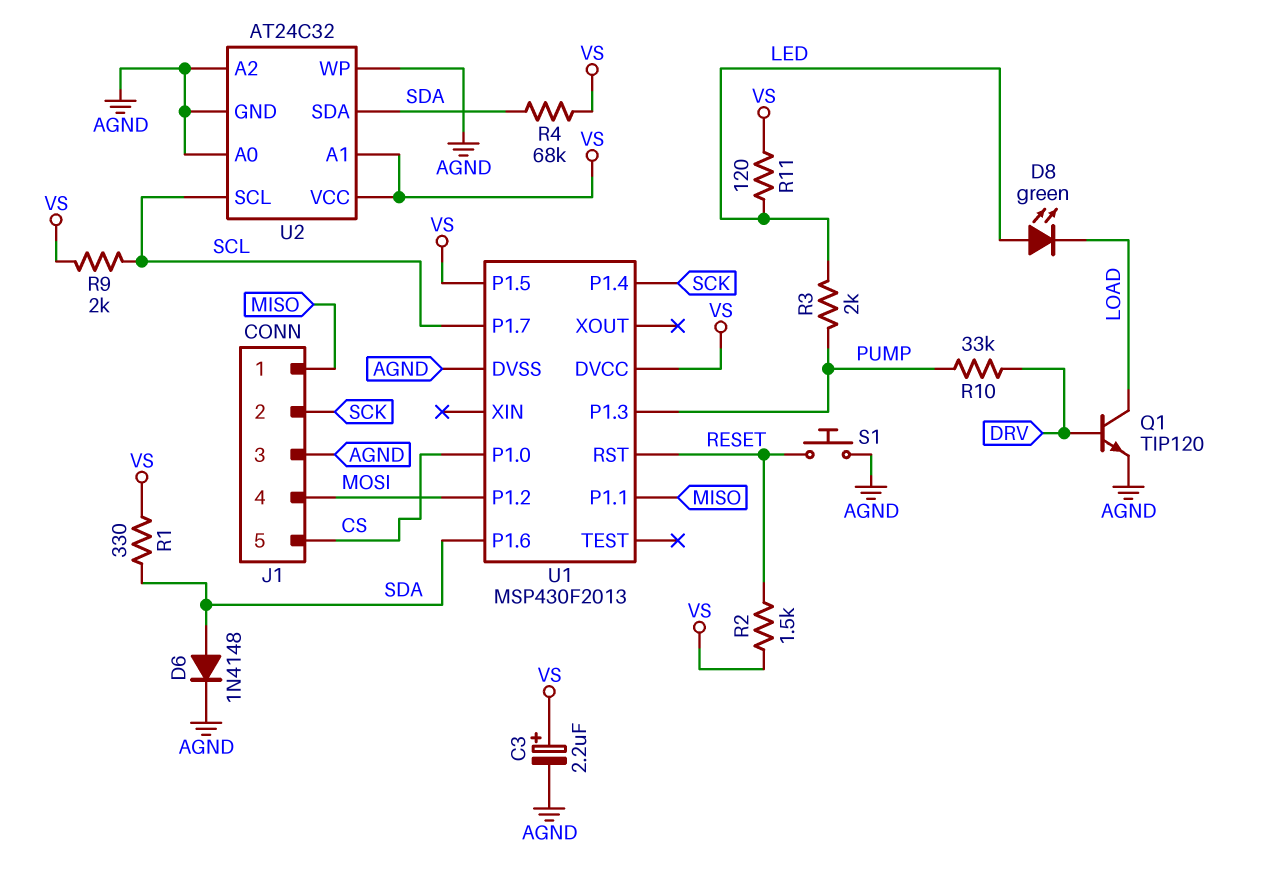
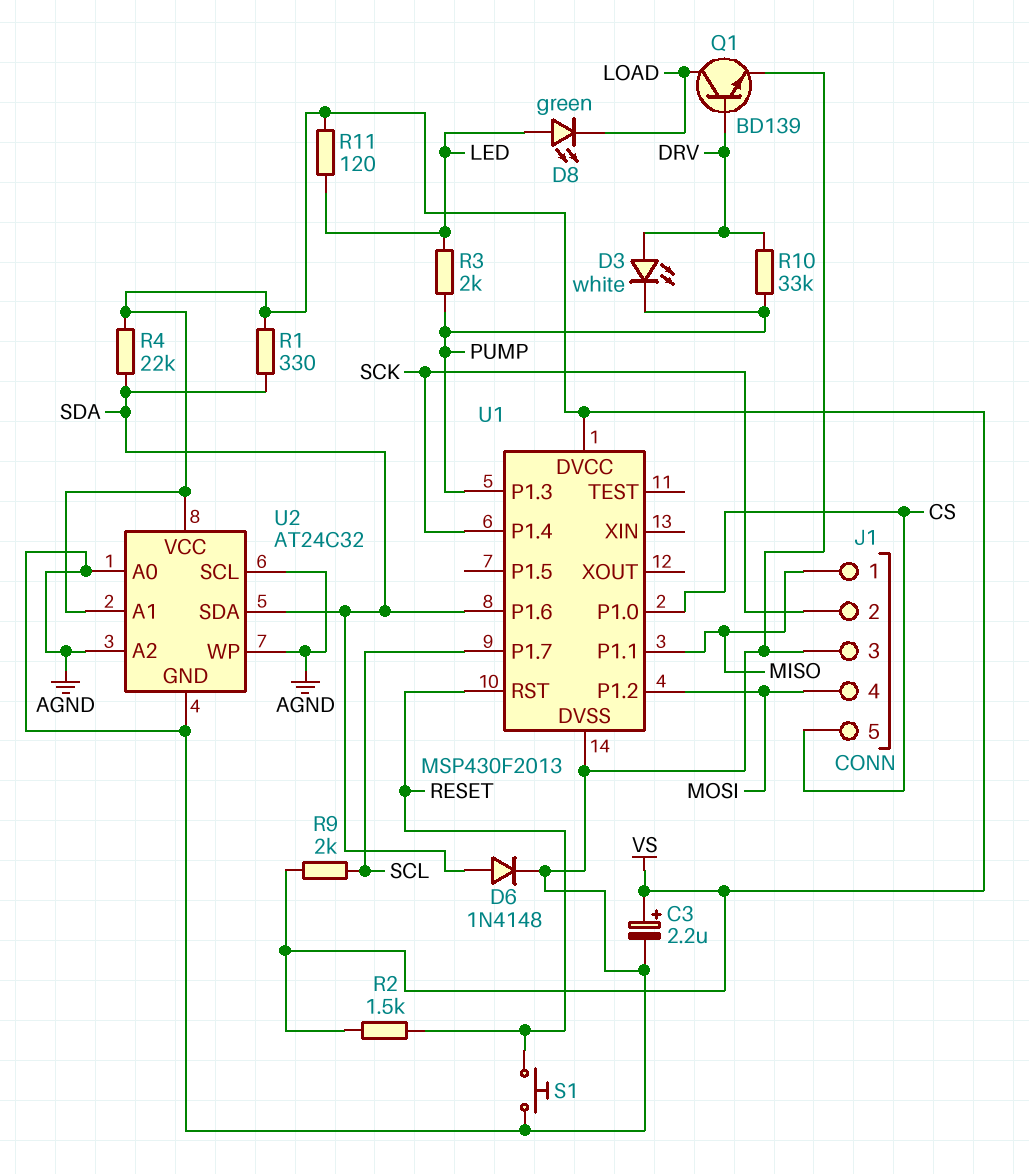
D3: none -> LED white (A DRV, K PUMP)
Q1: NPN TIP120 (B DRV, C LOAD, E AGND) -> NPN BD139 (B DRV, C LOAD, E AGND)
R4: 68k (SDA, VS) -> 22k (SDA, VS)
U1 pin P1.5: VS -> none
U2 pin SCL: SCL -> AGND

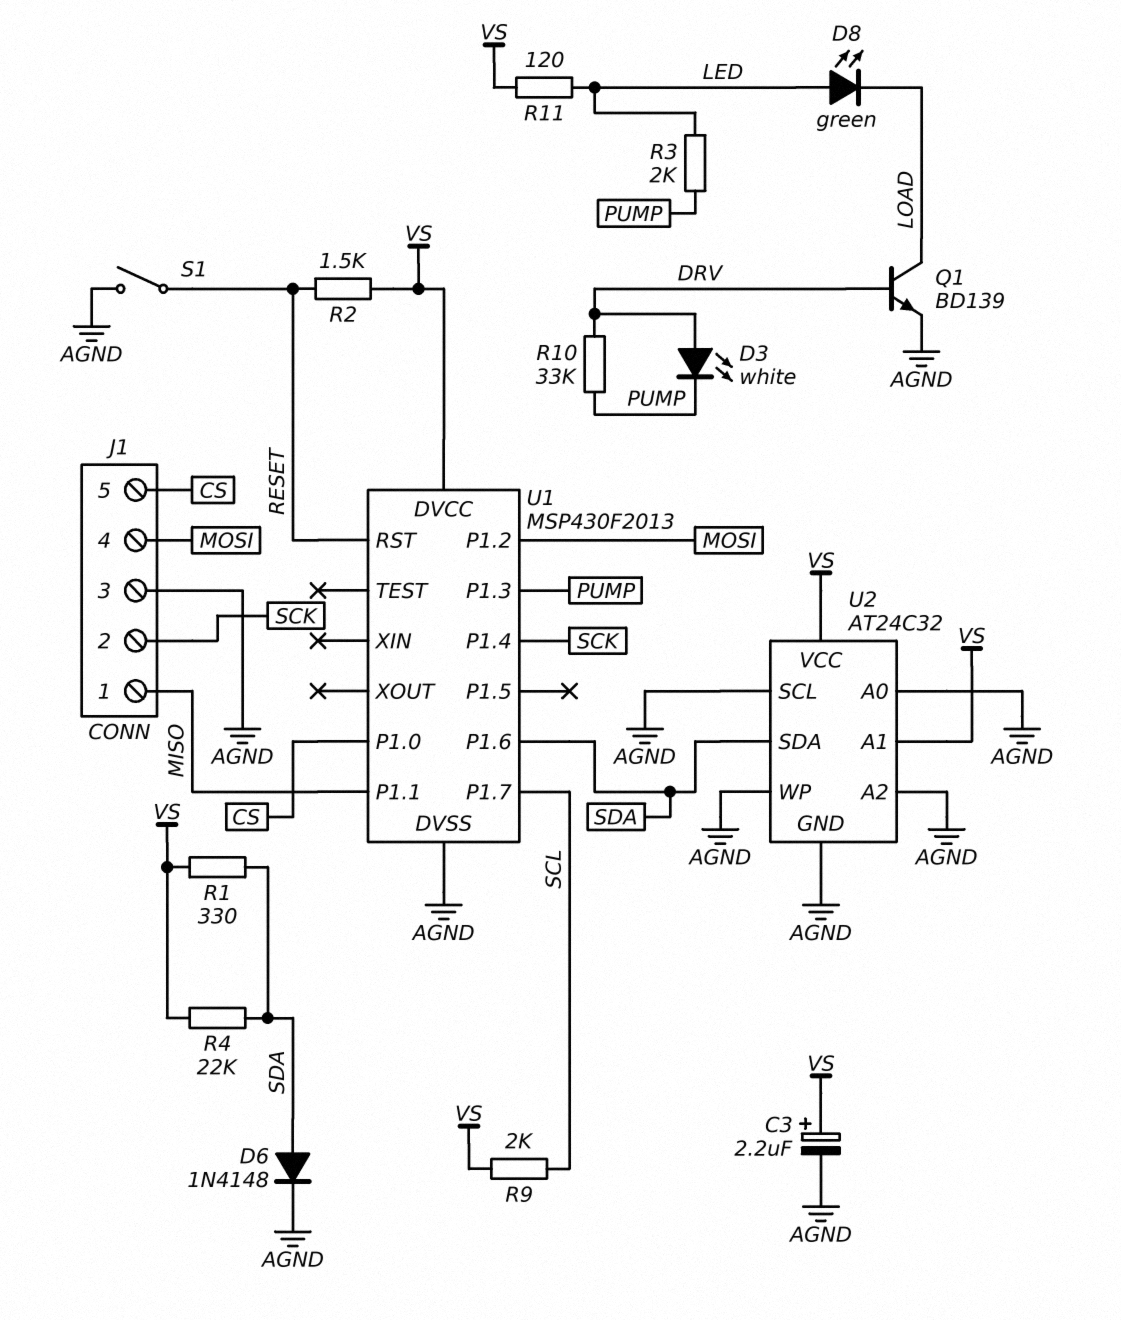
S1: button (AGND, RESET) -> switch (AGND, RESET)

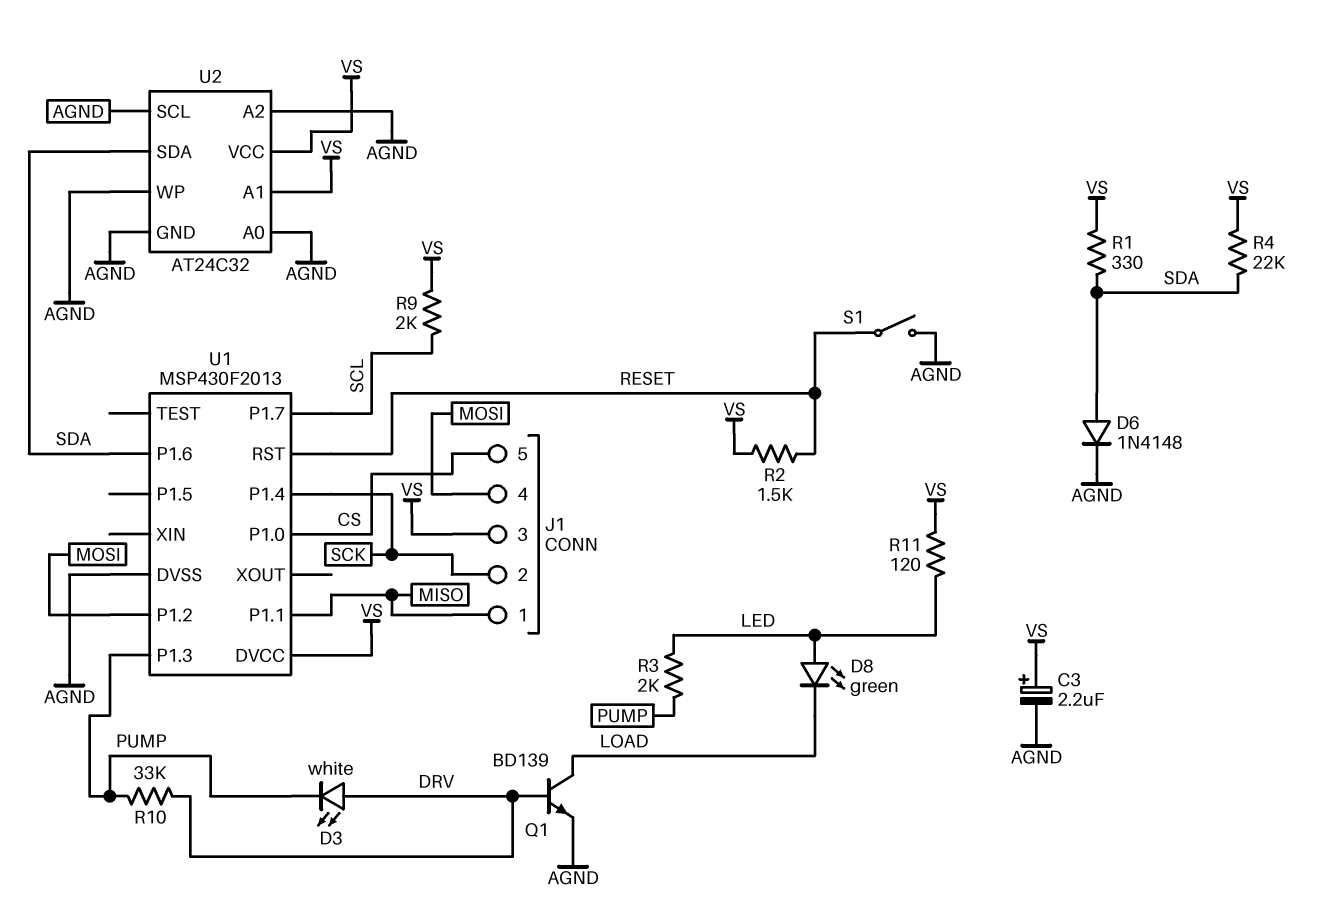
J1 pin 3: AGND -> VS

